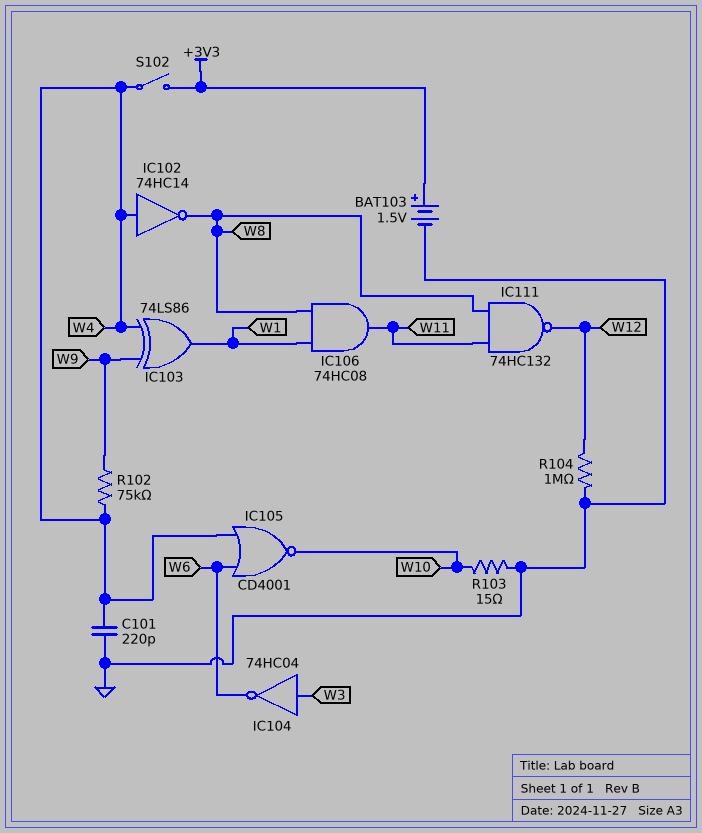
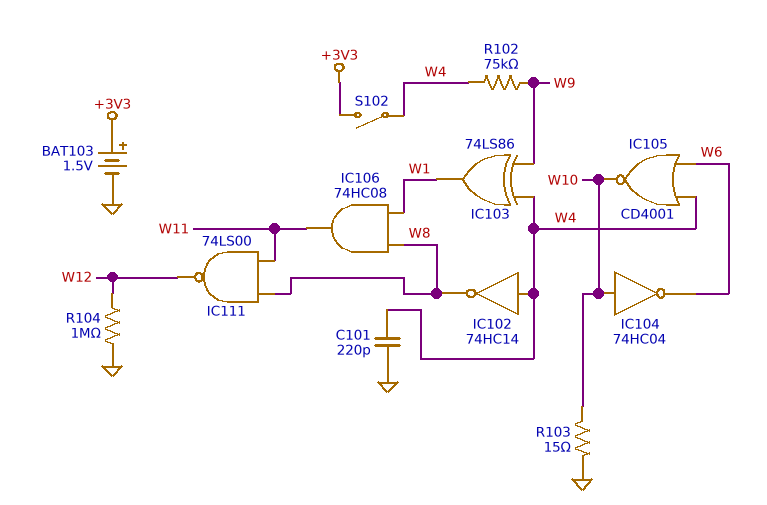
IC104: NOT 74HC04 (in W3, out W6) -> NOT 74HC04 (in W10, out W6)
IC111: NAND 74HC132 (in W8, in W11, out W12) -> NAND 74LS00 (in W8, in W11, out W12)

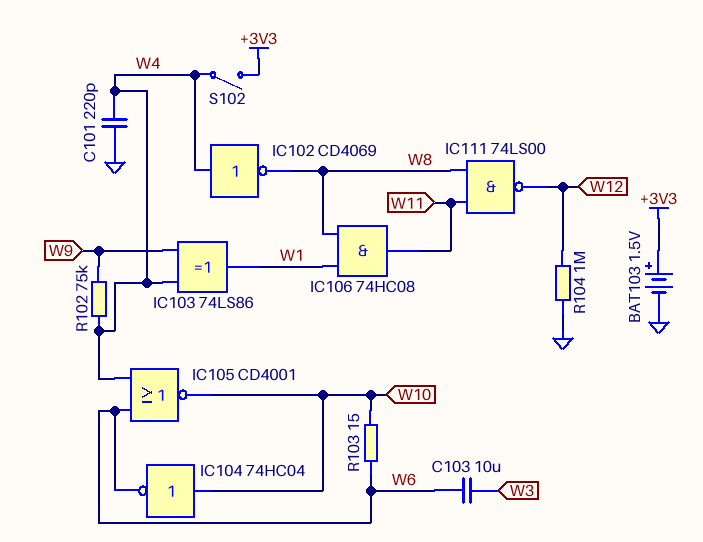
C103: none -> 10uF (W3, W6)
IC102: NOT 74HC14 (in W4, out W8) -> NOT CD4069 (in W4, out W8)
R103: 15 (GND, W10) -> 15 (W6, W10)

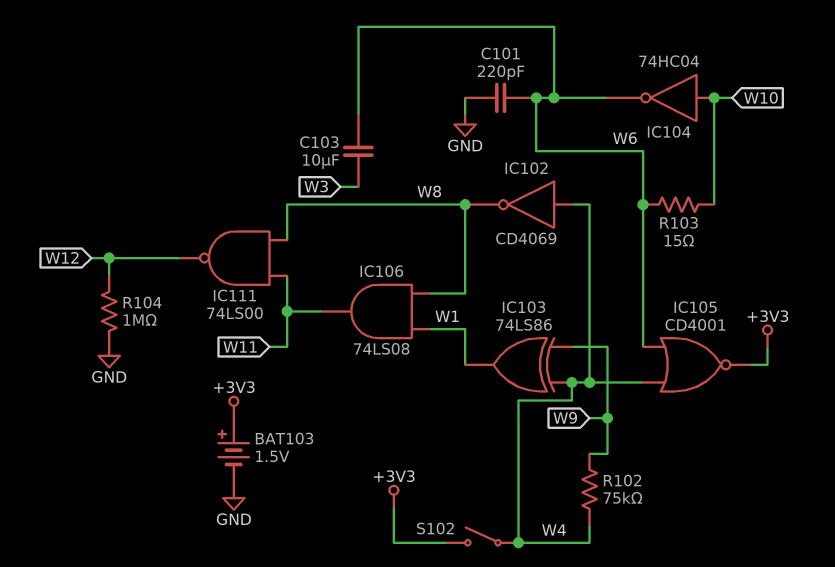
C101: 220pF (GND, W4) -> 220pF (GND, W6)
IC105: NOR CD4001 (in W4, in W6, out W10) -> NOR CD4001 (in W4, in W6, out +3V3)
IC106: AND 74HC08 (in W1, in W8, out W11) -> AND 74LS08 (in W1, in W8, out W11)

